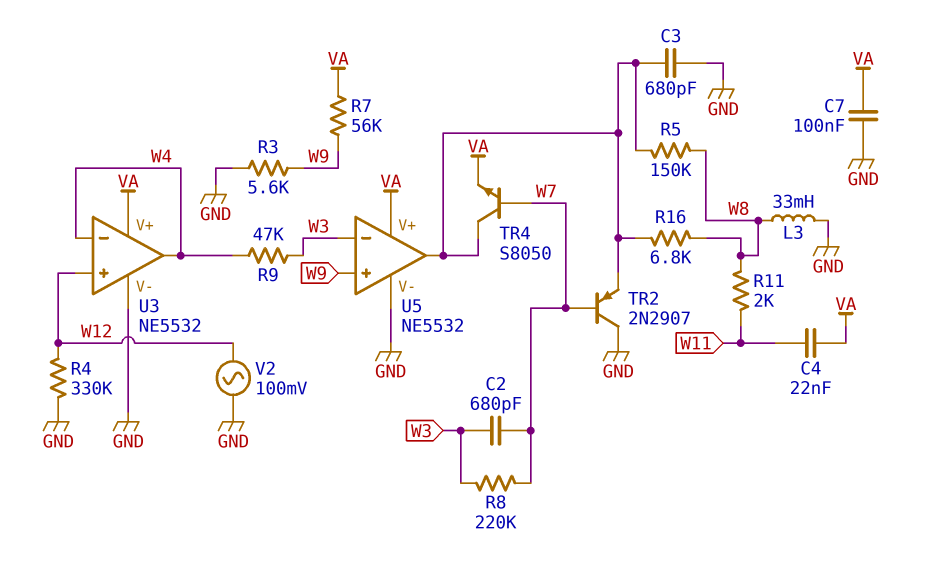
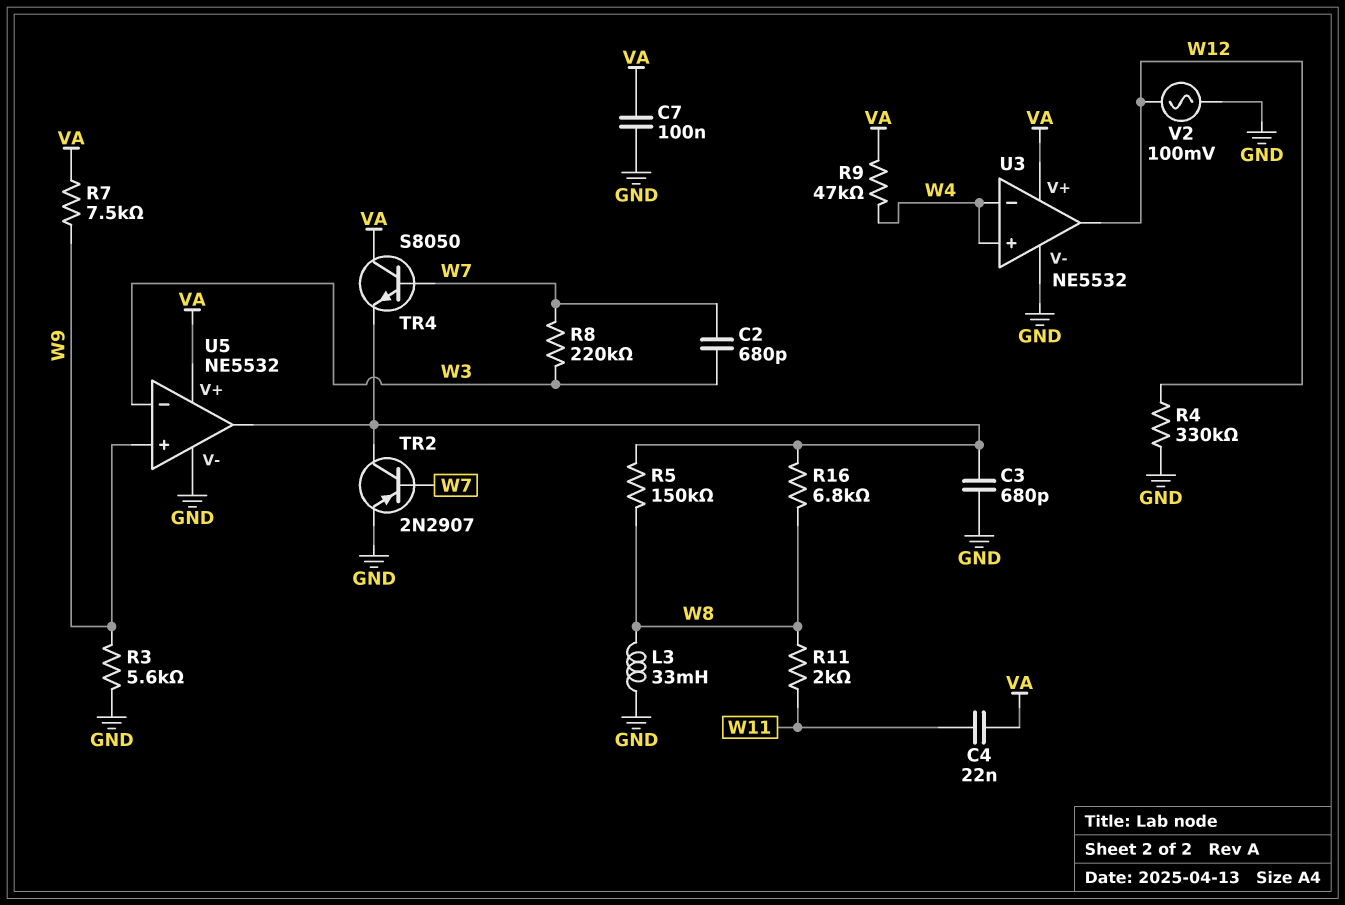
R7: 56k (VA, W9) -> 7.5k (VA, W9)
R9: 47k (W3, W4) -> 47k (VA, W4)
TR2: PNP 2N2907 (B W7, C GND, E U5/out) -> PNP 2N2907 (B W7, C U5/out, E GND)
TR4: NPN S8050 (B W7, C U5/out, E VA) -> NPN S8050 (B W7, C VA, E U5/out)
U3 pin in+: W12 -> W4
U3 pin out: W4 -> W12

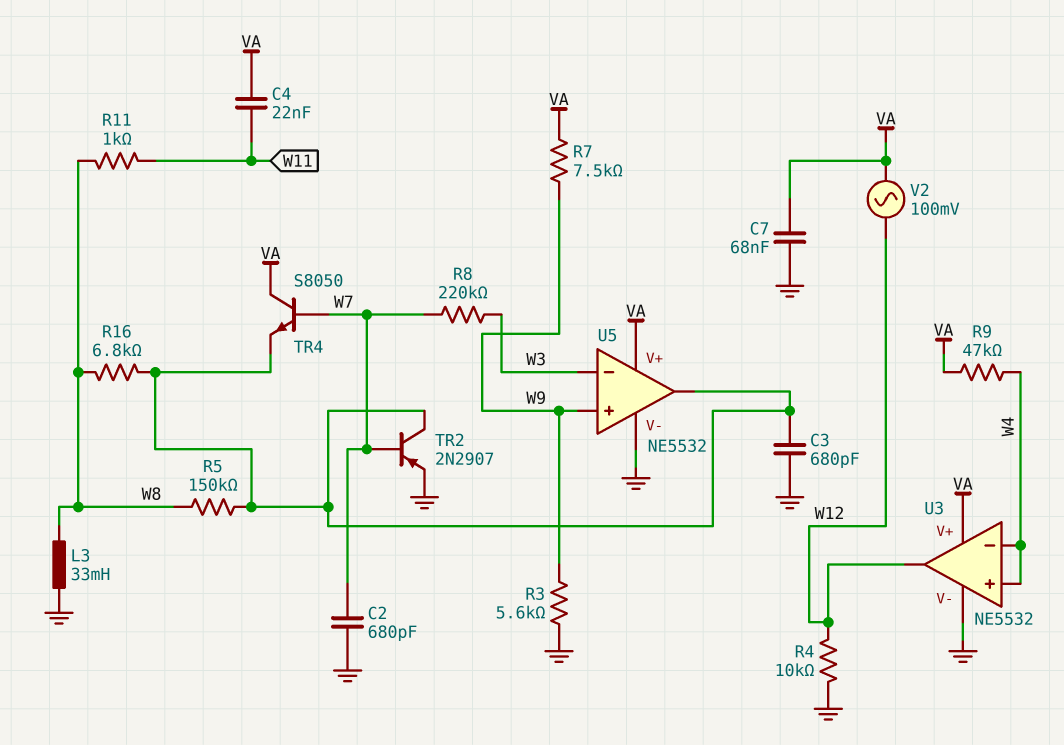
C2: 680pF (W3, W7) -> 680pF (GND, W7)
C7: 100nF (GND, VA) -> 68nF (GND, VA)
R4: 330k (GND, W12) -> 10k (GND, W12)
R11: 2k (W8, W11) -> 1k (W8, W11)
V2: AC 100mV (GND, W12) -> AC 100mV (VA, W12)

